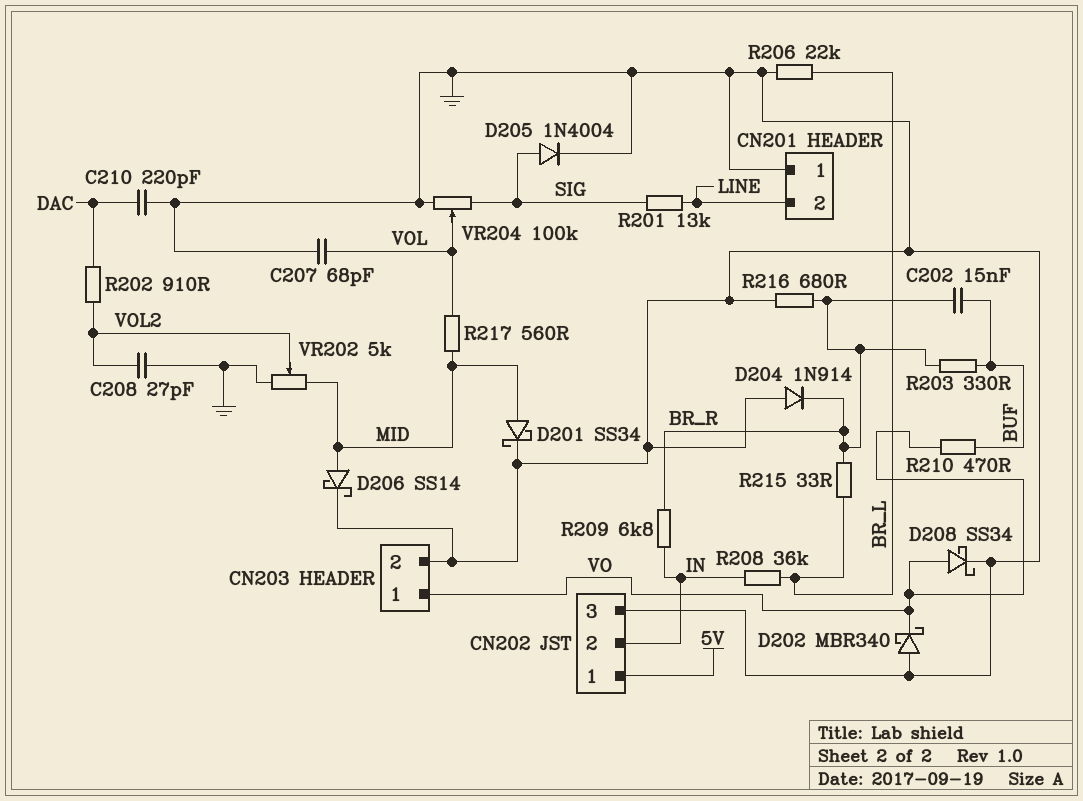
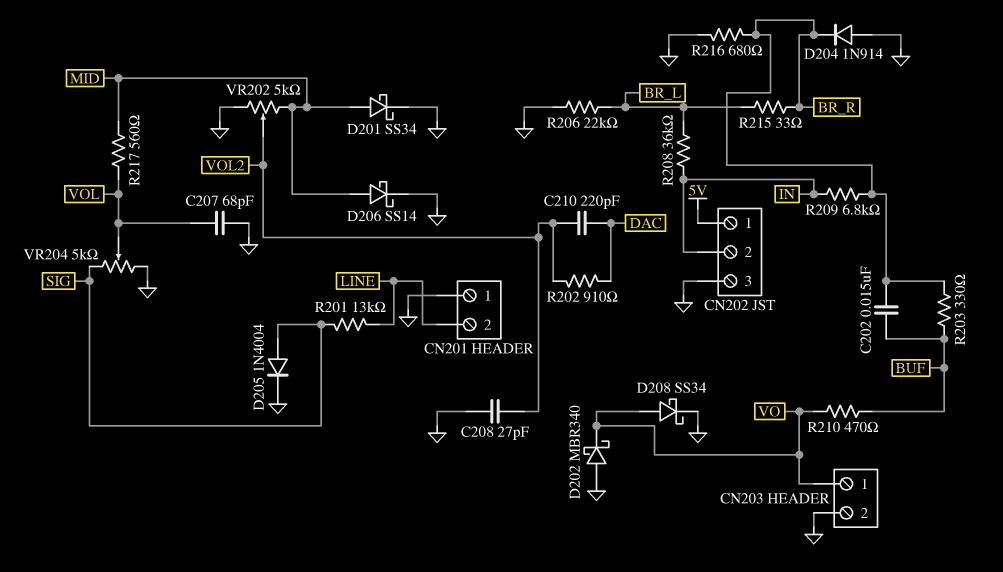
C210: 220pF (DAC, GND) -> 220pF (DAC, VOL2)
VR204: 100k (GND, SIG, wiper VOL) -> 5k (GND, SIG, wiper VOL)

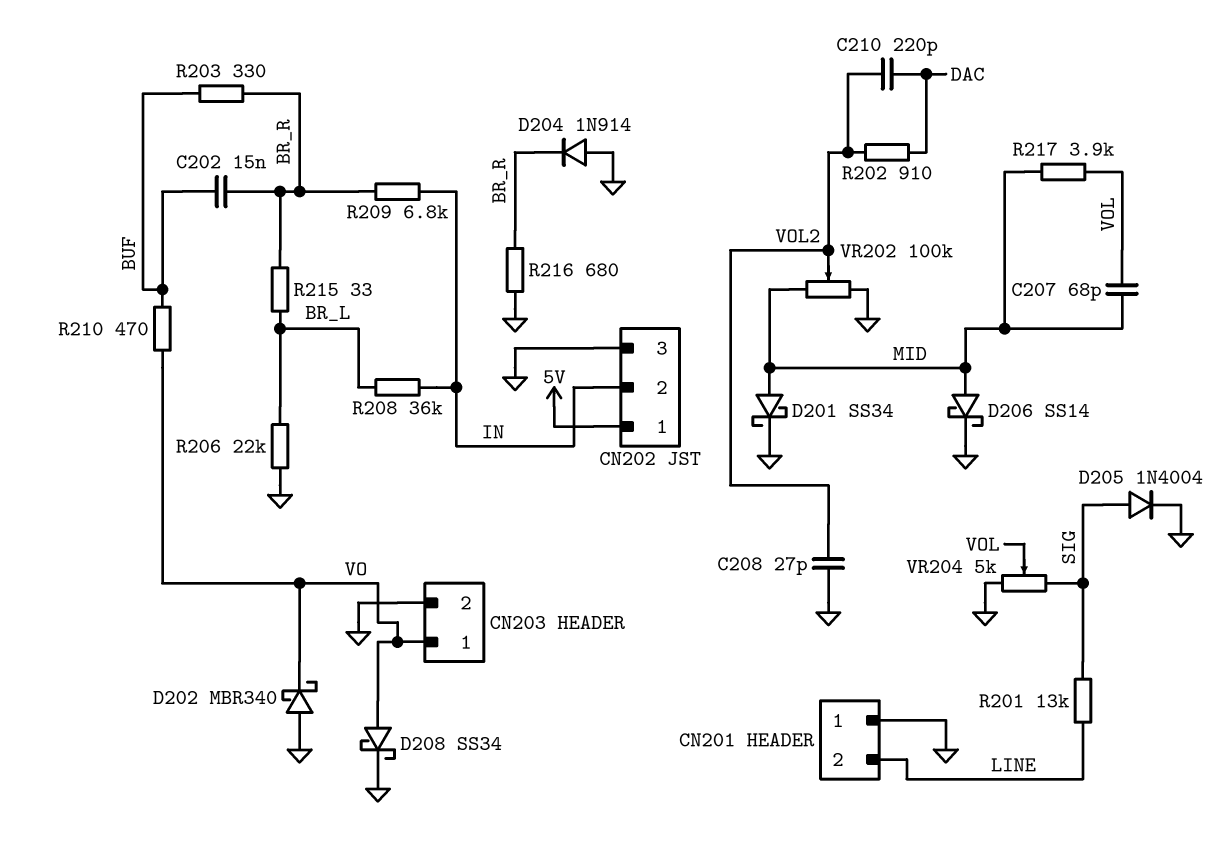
C207: 68pF (GND, VOL) -> 68pF (MID, VOL)
R217: 560 (MID, VOL) -> 3.9k (MID, VOL)
VR202: 5k (GND, MID, wiper VOL2) -> 100k (GND, MID, wiper VOL2)

